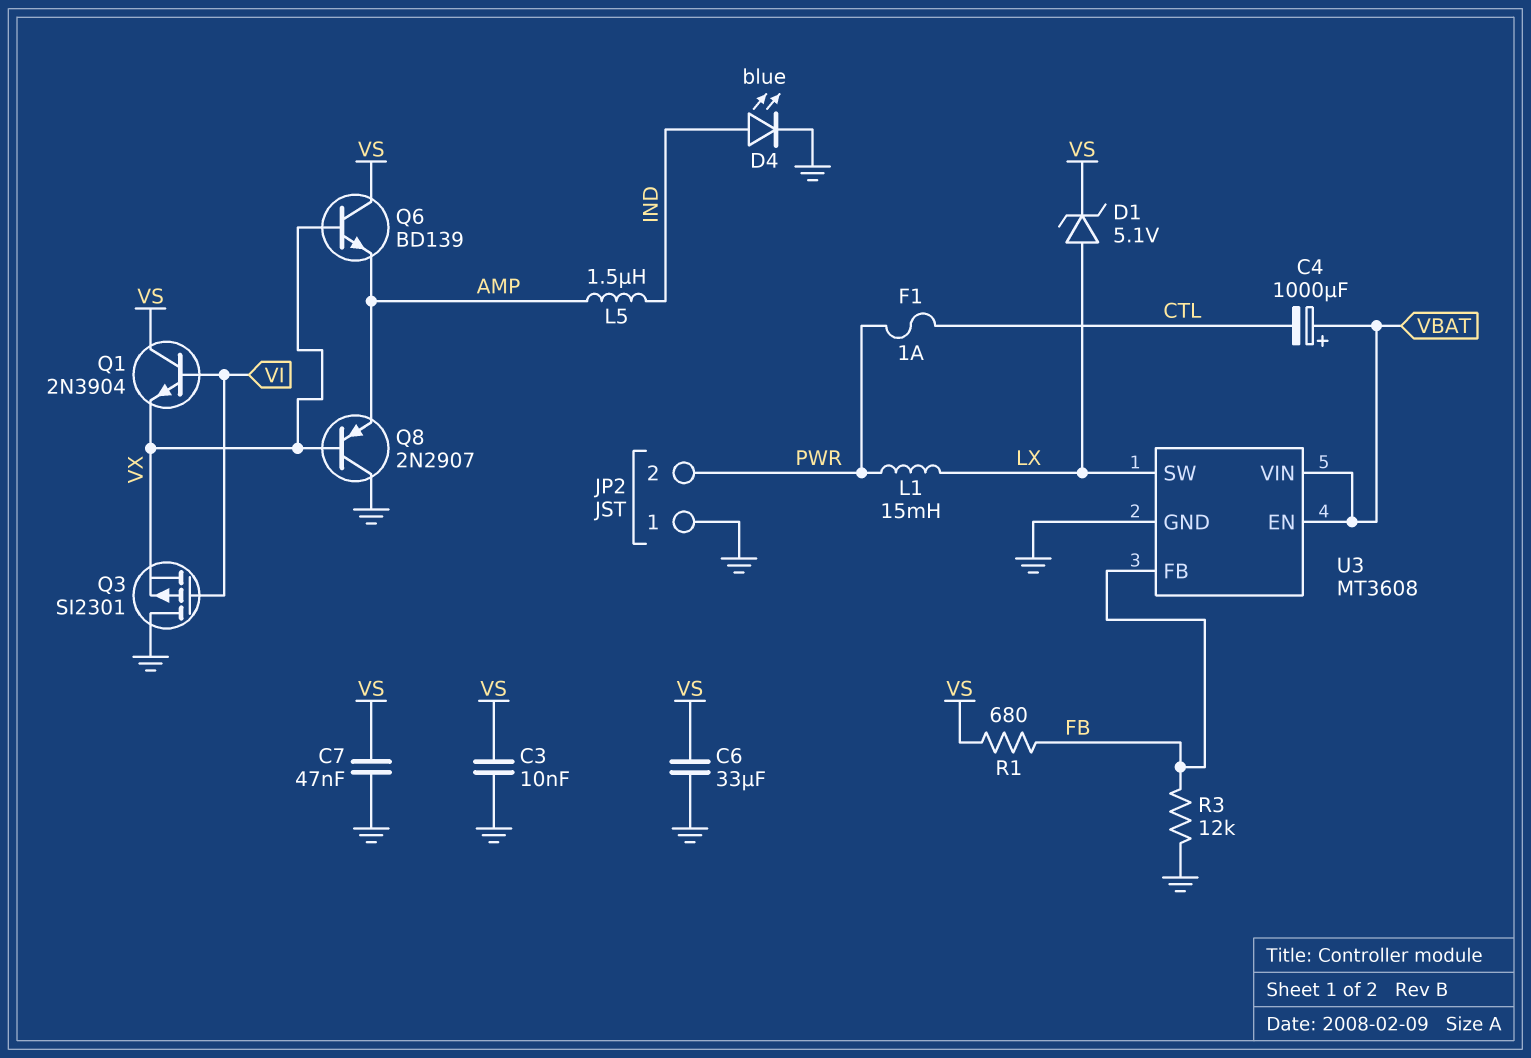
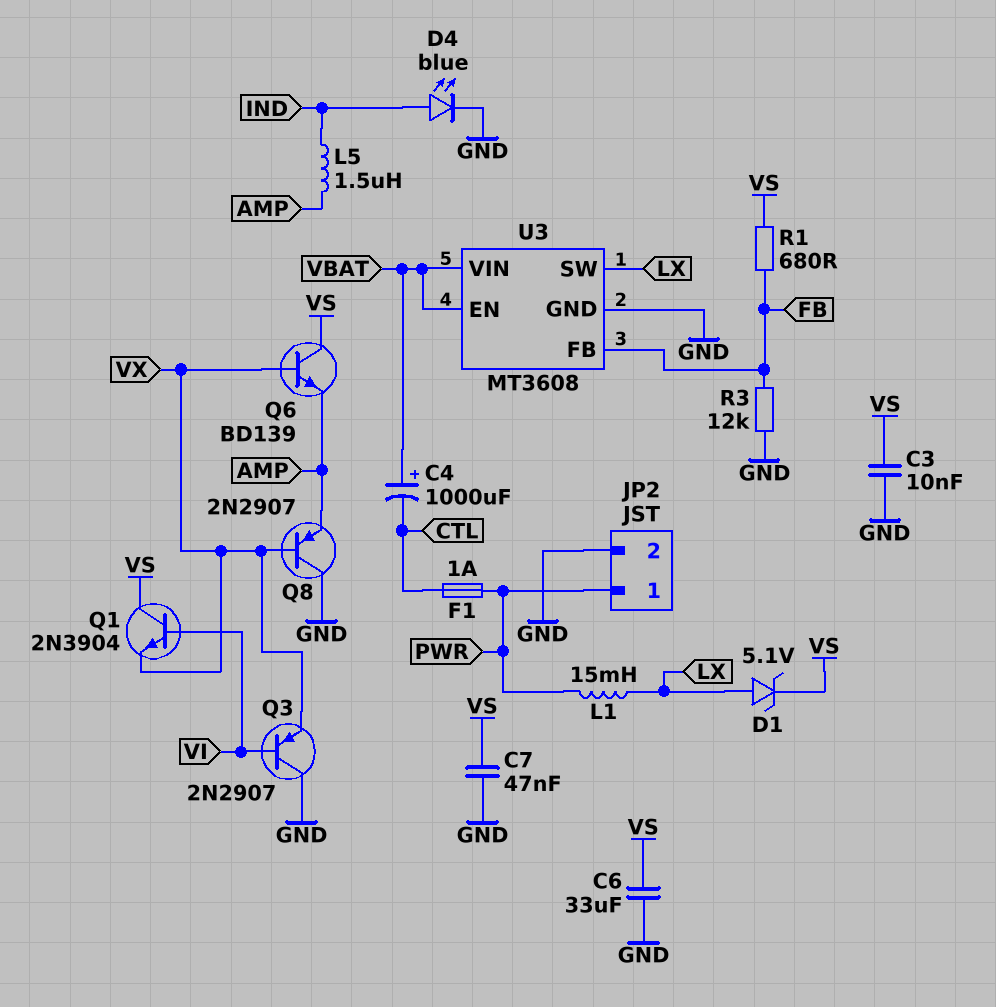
JP2 pin 1: GND -> PWR
JP2 pin 2: PWR -> GND
Q3: PMOS SI2301 (G VI, D GND, S VX) -> PNP 2N2907 (B VI, C GND, E VX)

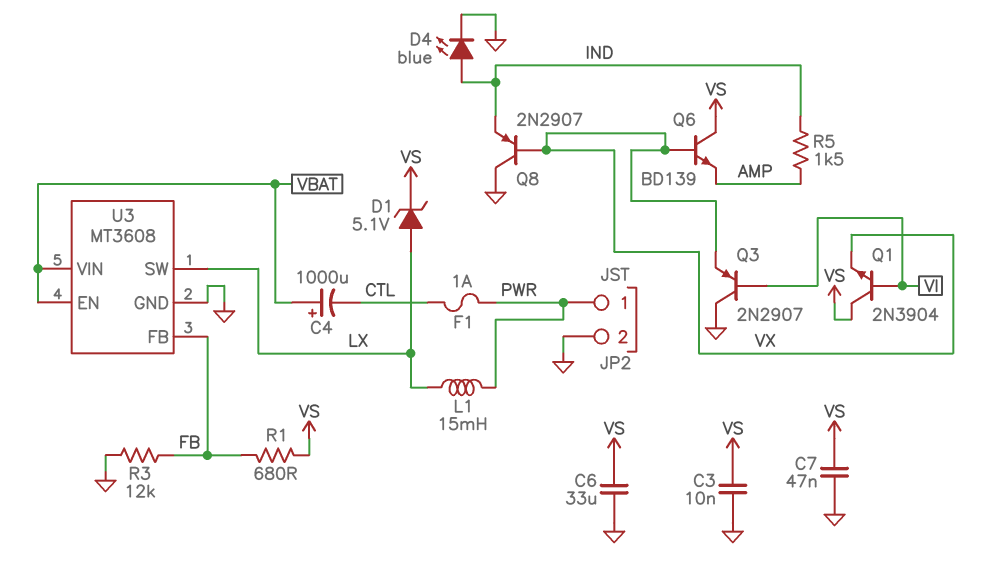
L5: 1.5uH (AMP, IND) -> none
Q8: PNP 2N2907 (B VX, C GND, E AMP) -> PNP 2N2907 (B VX, C GND, E IND)
R5: none -> 1.5k (AMP, IND)

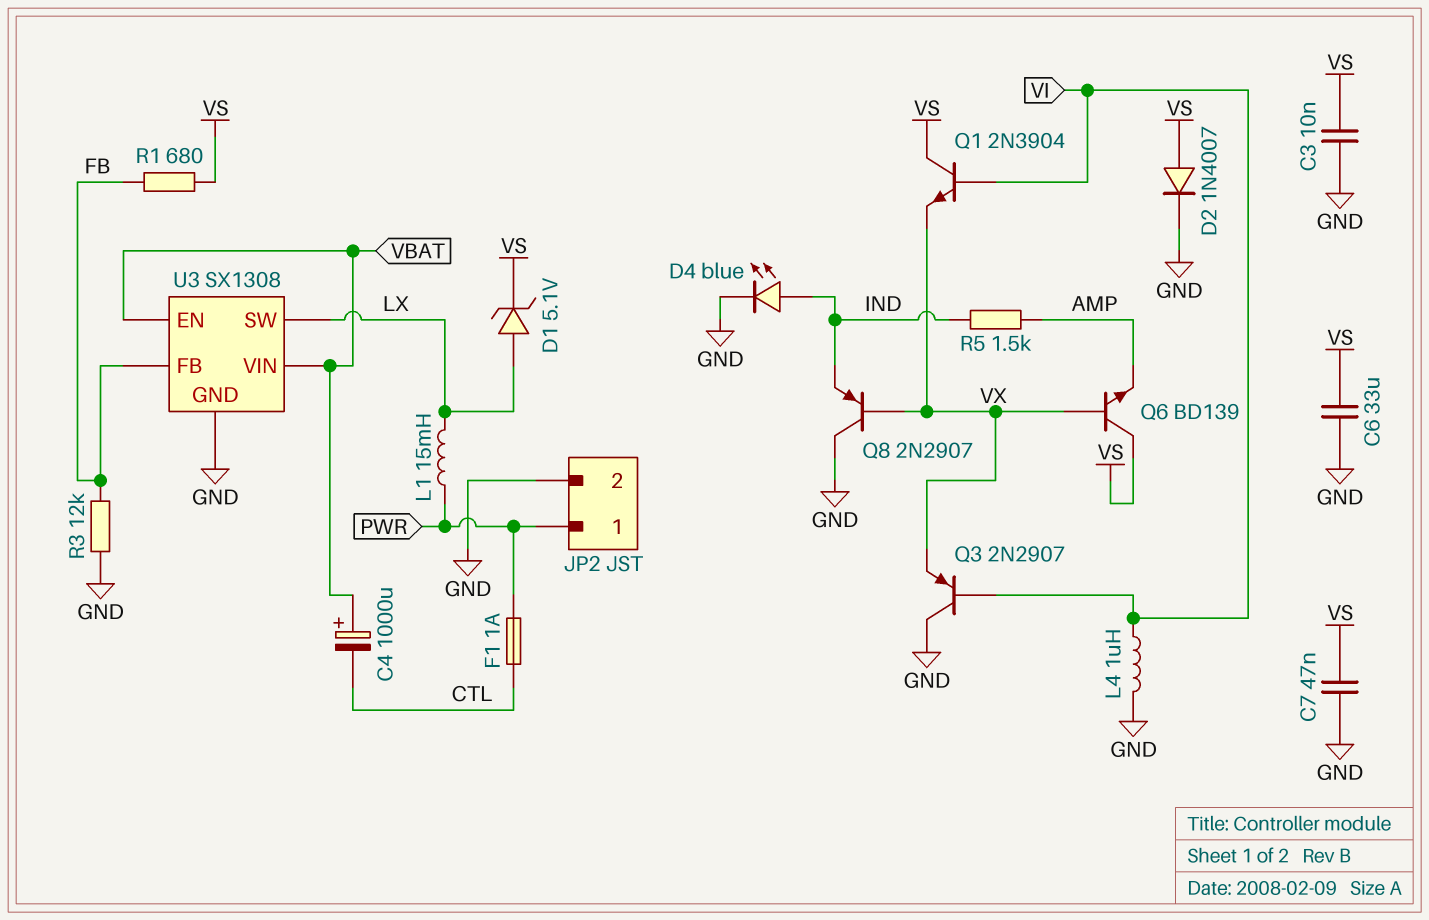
D2: none -> diode 1N4007 (A VS, K GND)
L4: none -> 1uH (GND, VI)
U3: MT3608 -> SX1308

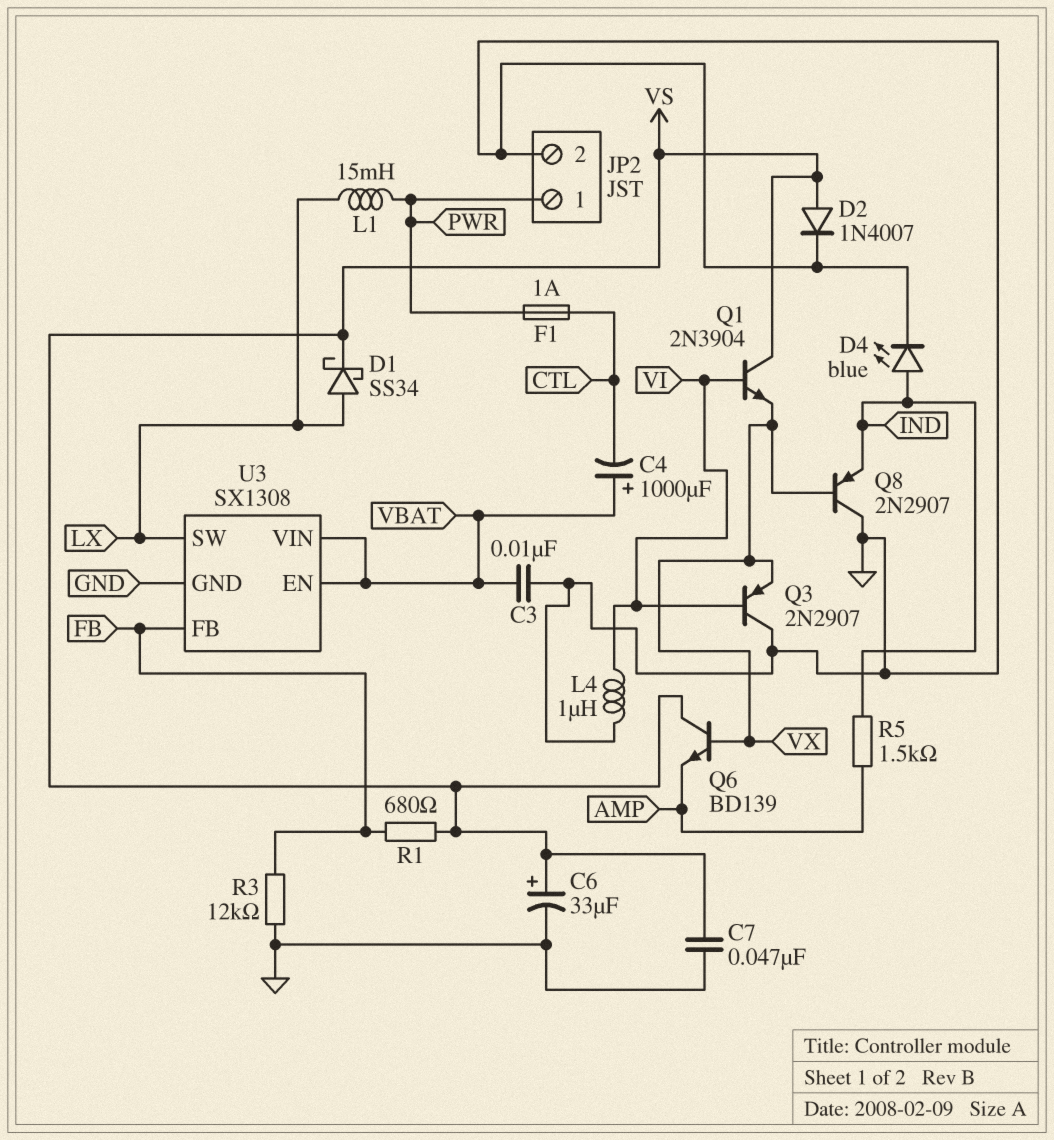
C3: 10nF (GND, VS) -> 10nF (GND, VBAT)
C6: 33uF (GND, VS) -> 33uF (plus VS, minus GND)
D1: zener 5.1V (A LX, K VS) -> schottky SS34 (A LX, K VS)

